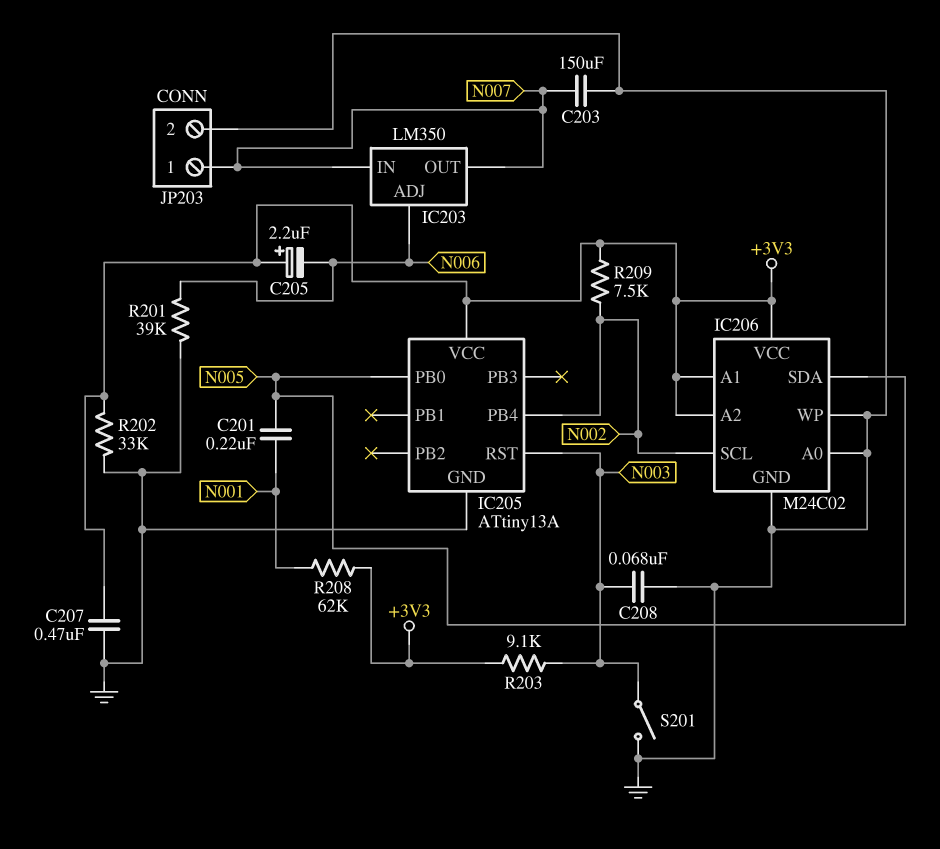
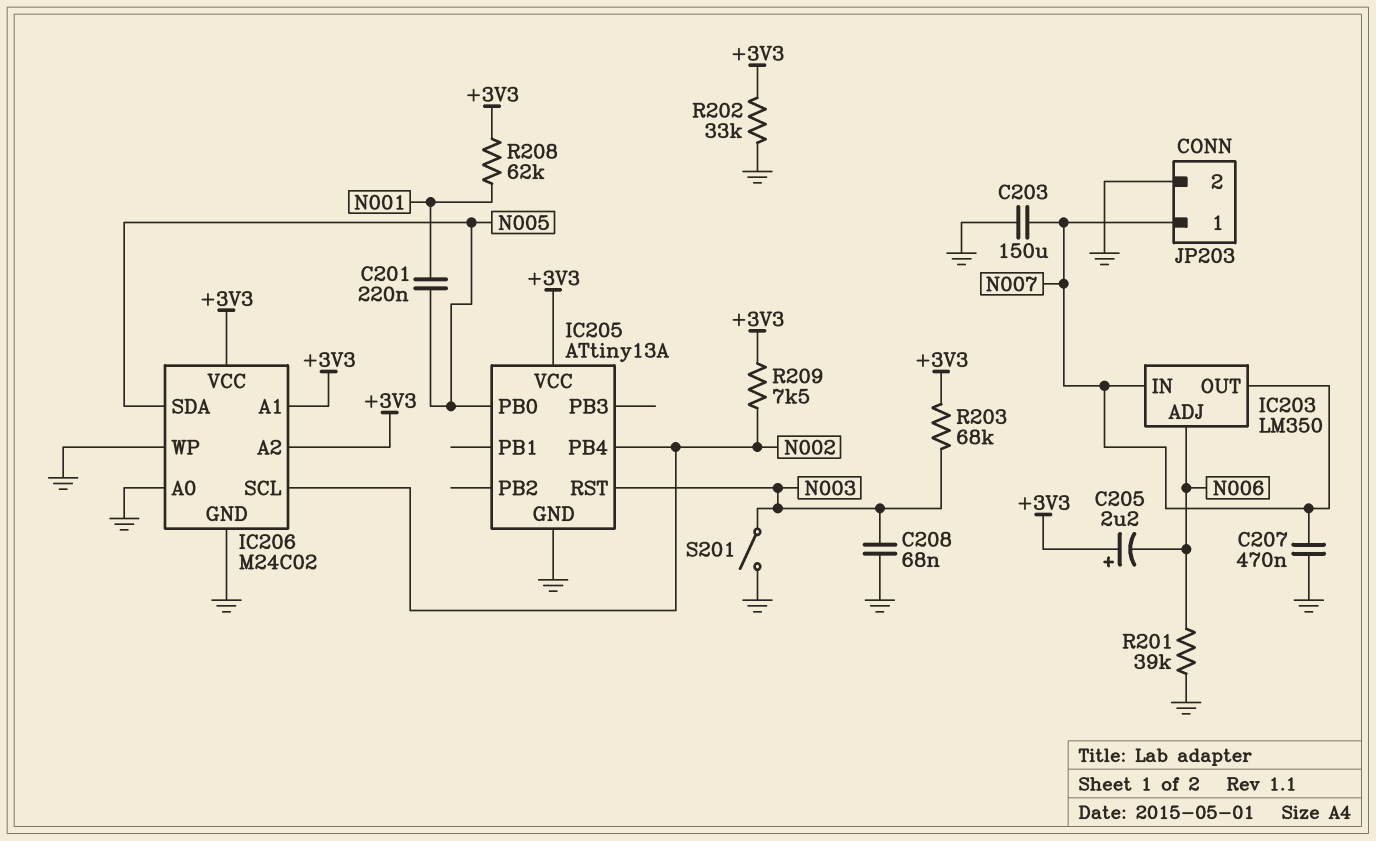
C207: 470nF (+3V3, GND) -> 470nF (GND, N007)
R203: 9.1k (+3V3, N003) -> 68k (+3V3, N003)

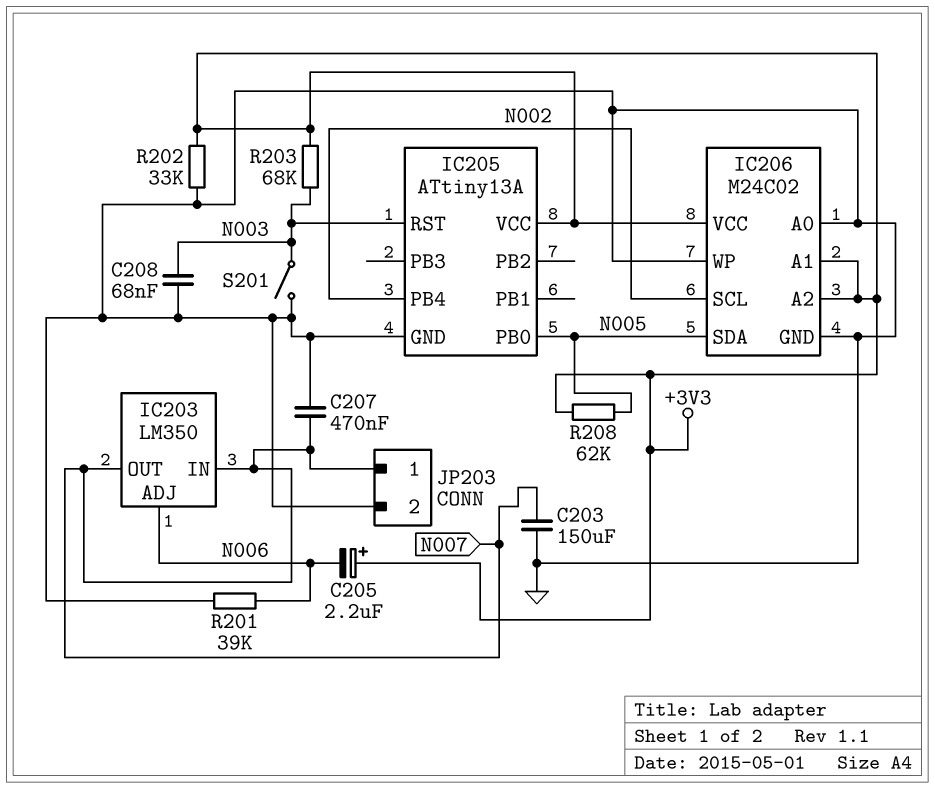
C201: 220nF (N001, N005) -> none
R208: 62k (+3V3, N001) -> 62k (+3V3, N005)
R209: 7.5k (+3V3, N002) -> none

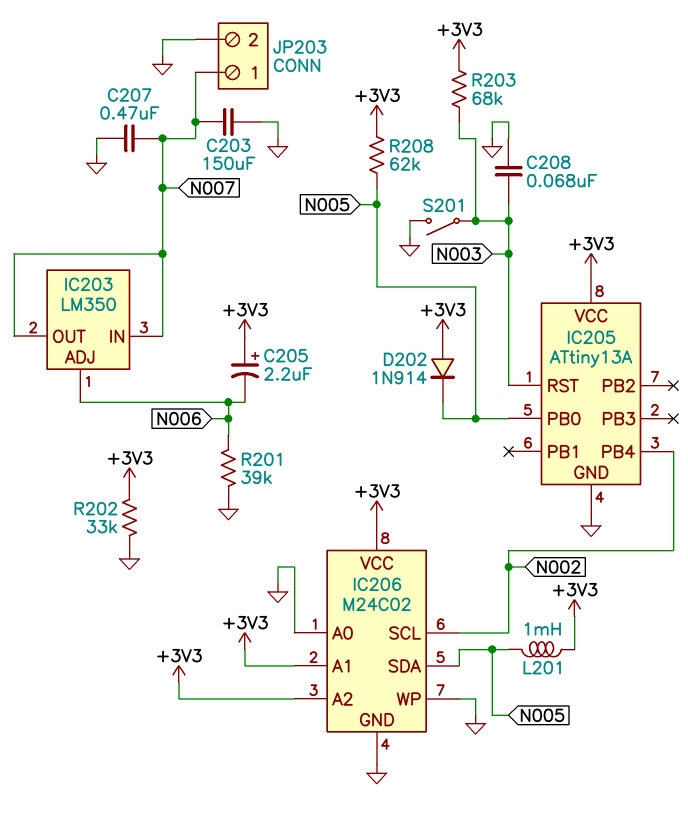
D202: none -> diode 1N914 (A +3V3, K N005)
L201: none -> 1mH (+3V3, N005)

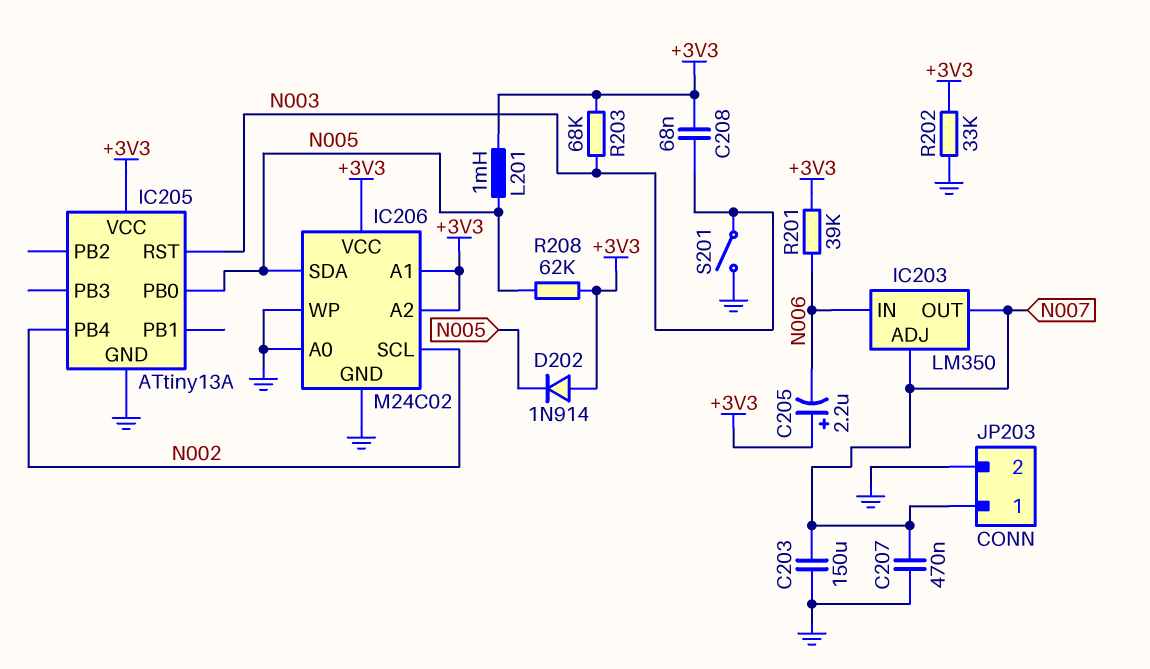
C208: 68nF (GND, N003) -> 68nF (+3V3, N003)
IC203 pin ADJ: N006 -> N007
IC203 pin IN: N007 -> N006
R201: 39k (GND, N006) -> 39k (+3V3, N006)

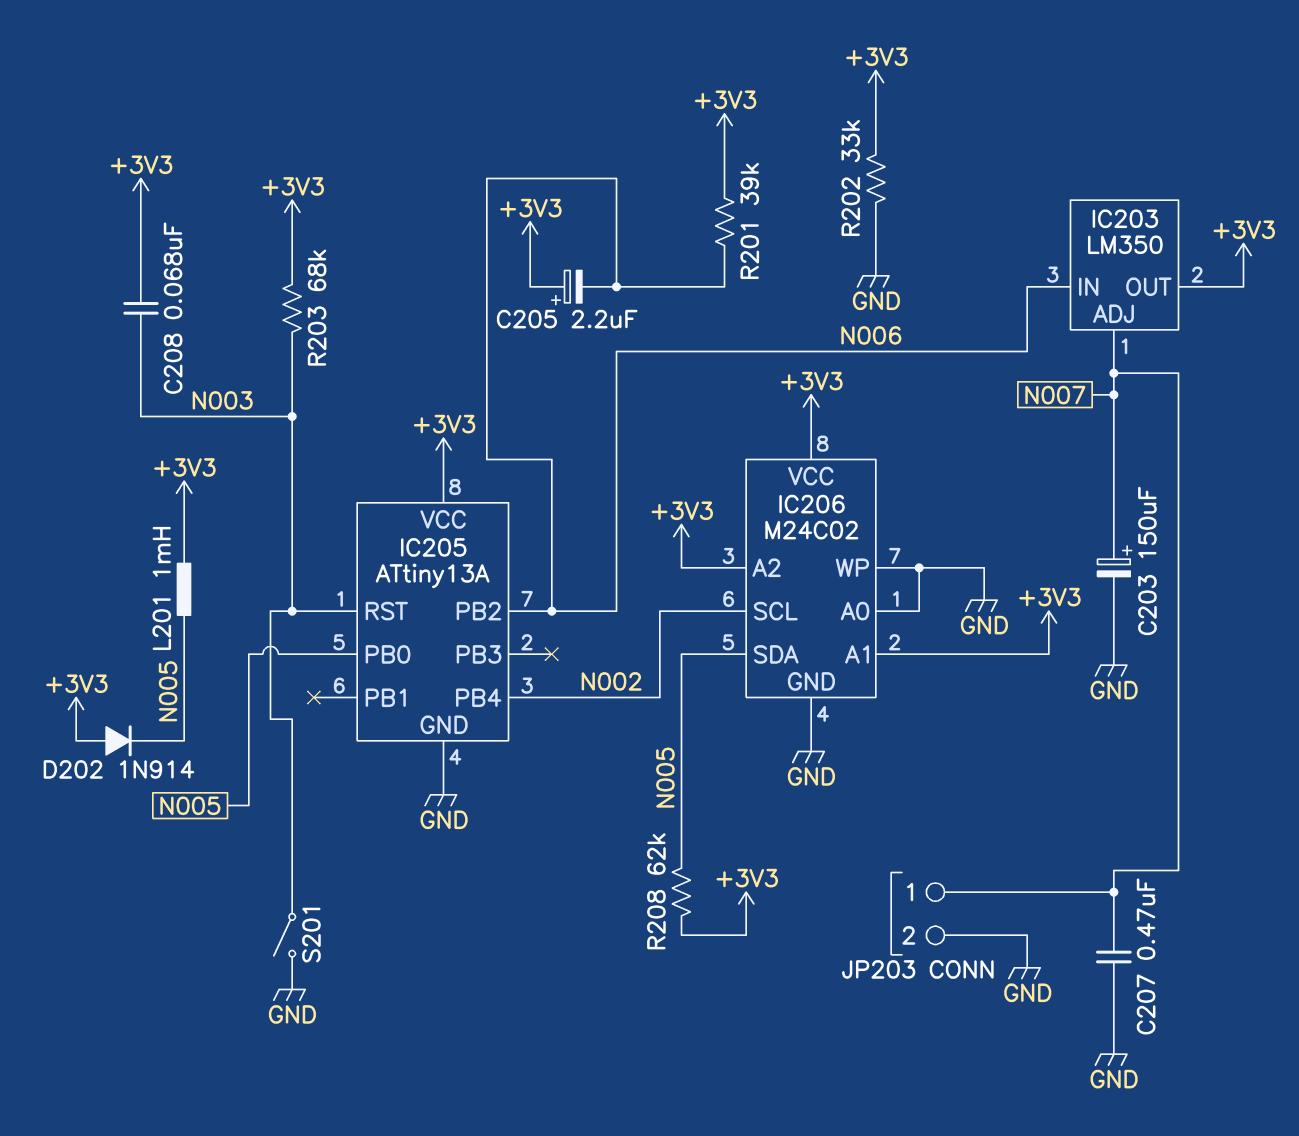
C203: 150uF (GND, N007) -> 150uF (plus N007, minus GND)
IC203 pin OUT: N007 -> +3V3
IC205 pin PB2: none -> N006

